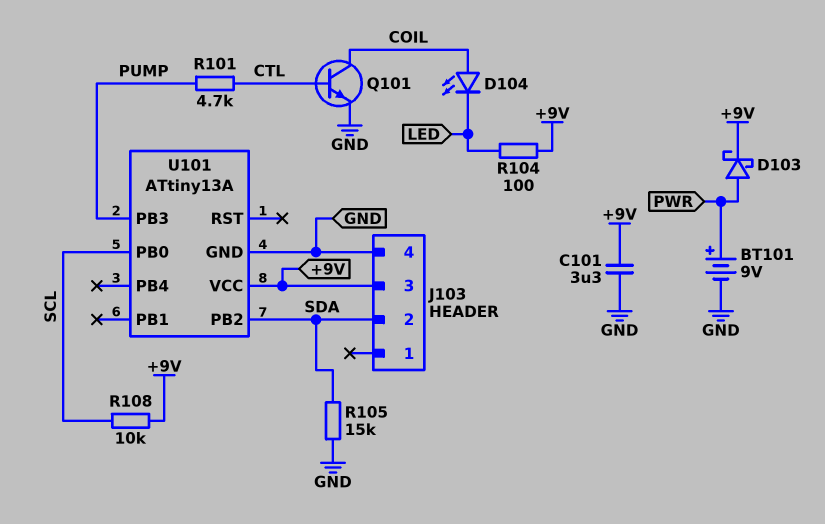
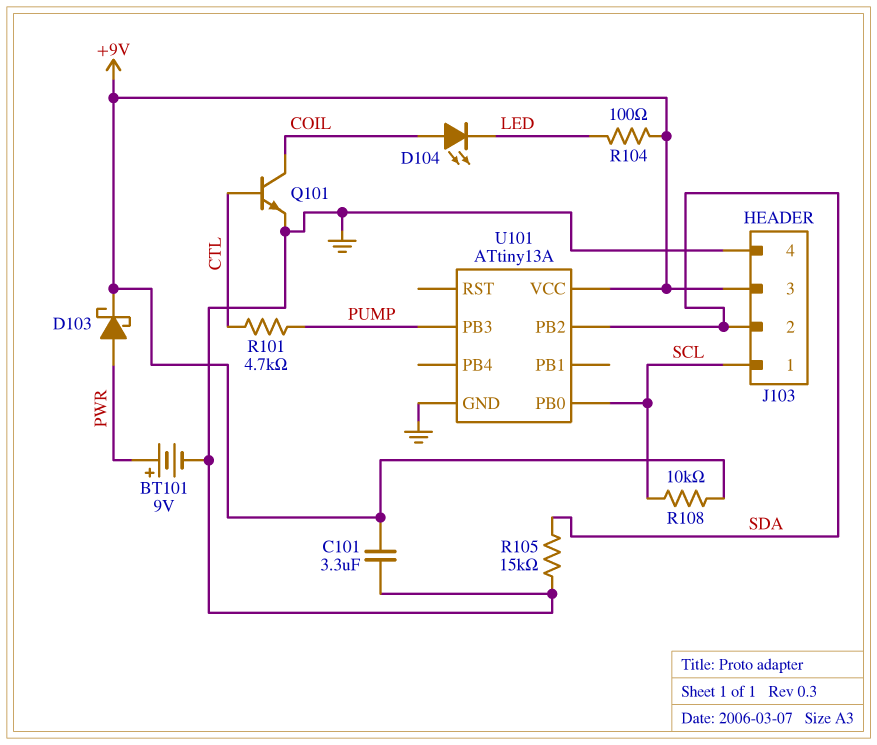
J103 pin 1: none -> SCL

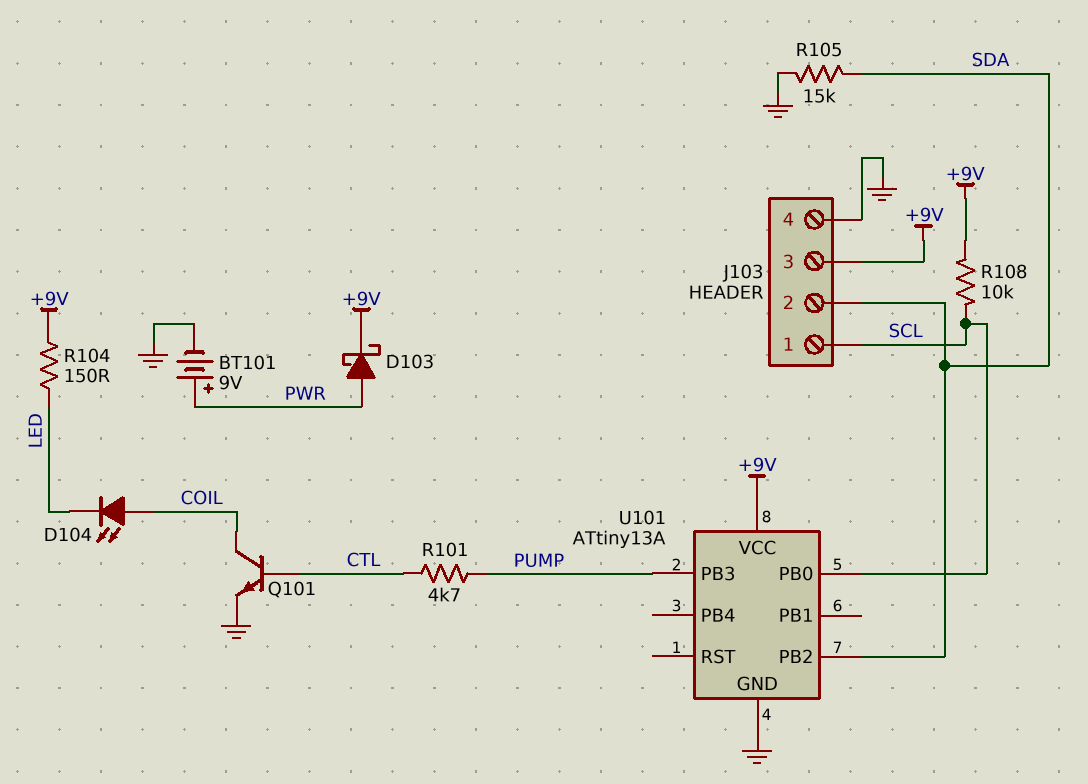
C101: 3.3uF (+9V, GND) -> none
R104: 100 (+9V, LED) -> 150 (+9V, LED)

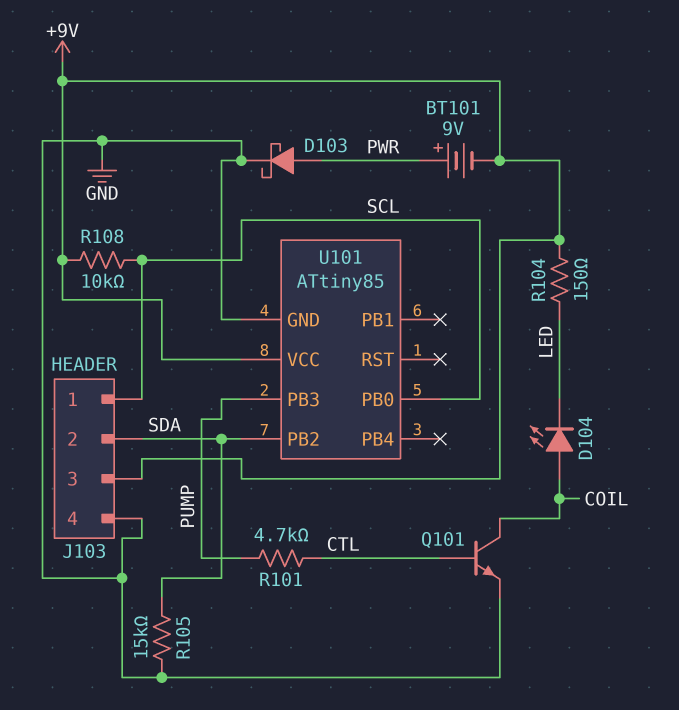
BT101: 9V (plus PWR, minus GND) -> 9V (plus PWR, minus +9V)
D103: schottky (A PWR, K +9V) -> schottky (A PWR, K GND)
U101: ATtiny13A -> ATtiny85

